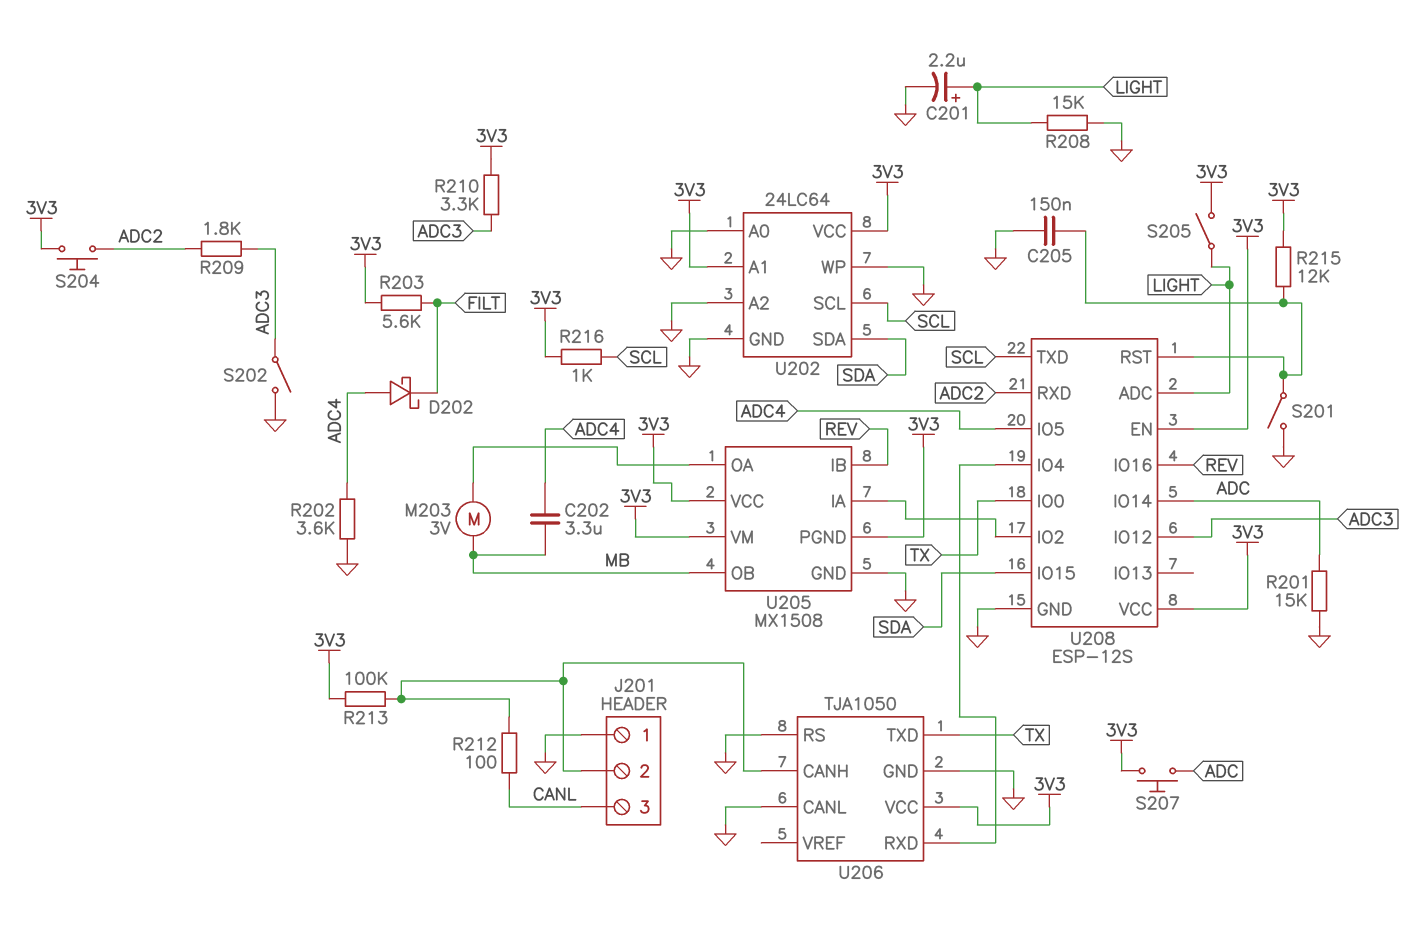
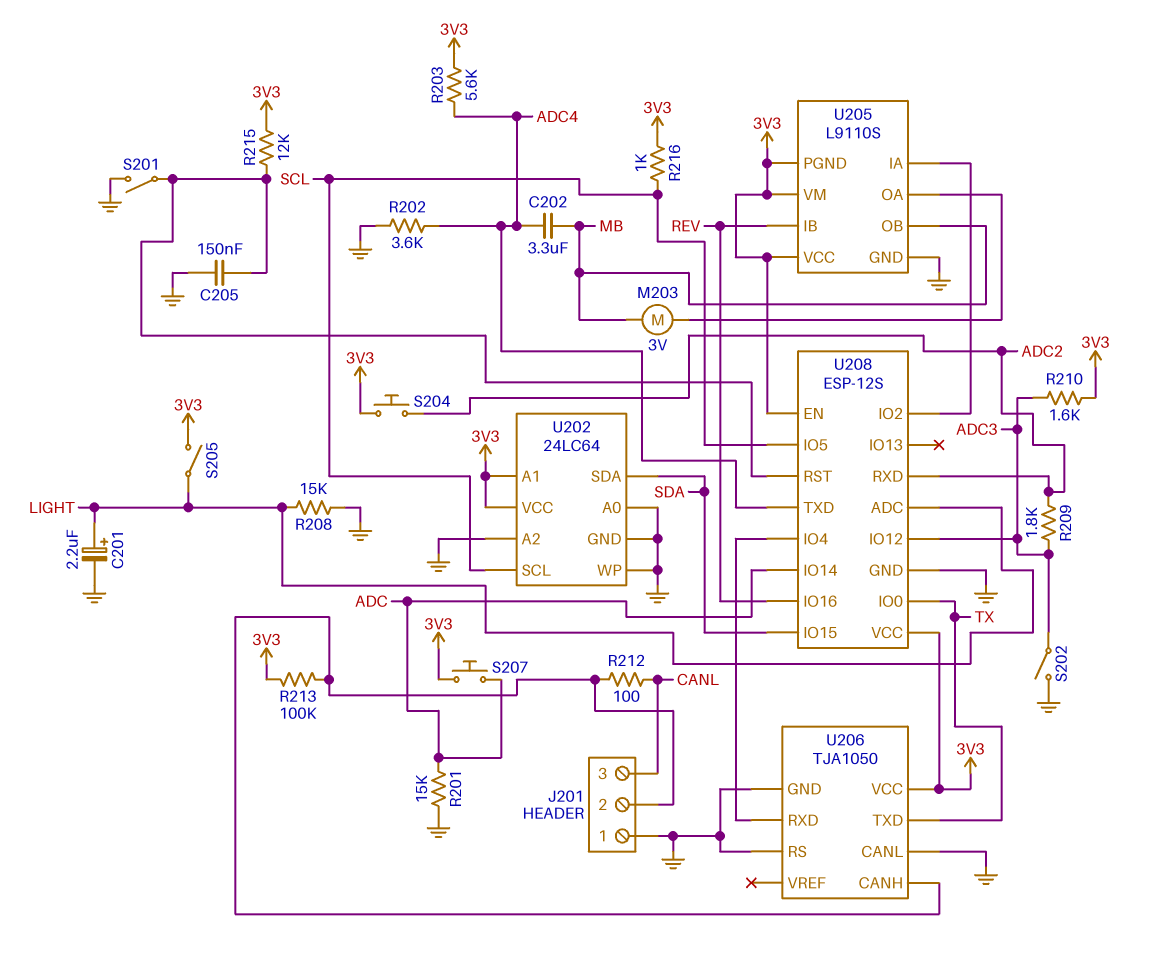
D202: schottky (A ADC4, K FILT) -> none
R203: 5.6k (3V3, FILT) -> 5.6k (3V3, ADC4)
R210: 3.3k (3V3, ADC3) -> 1.6k (3V3, ADC3)
U205: MX1508 -> L9110S
U208 pin IO5: ADC4 -> SCL
U208 pin TXD: SCL -> ADC4

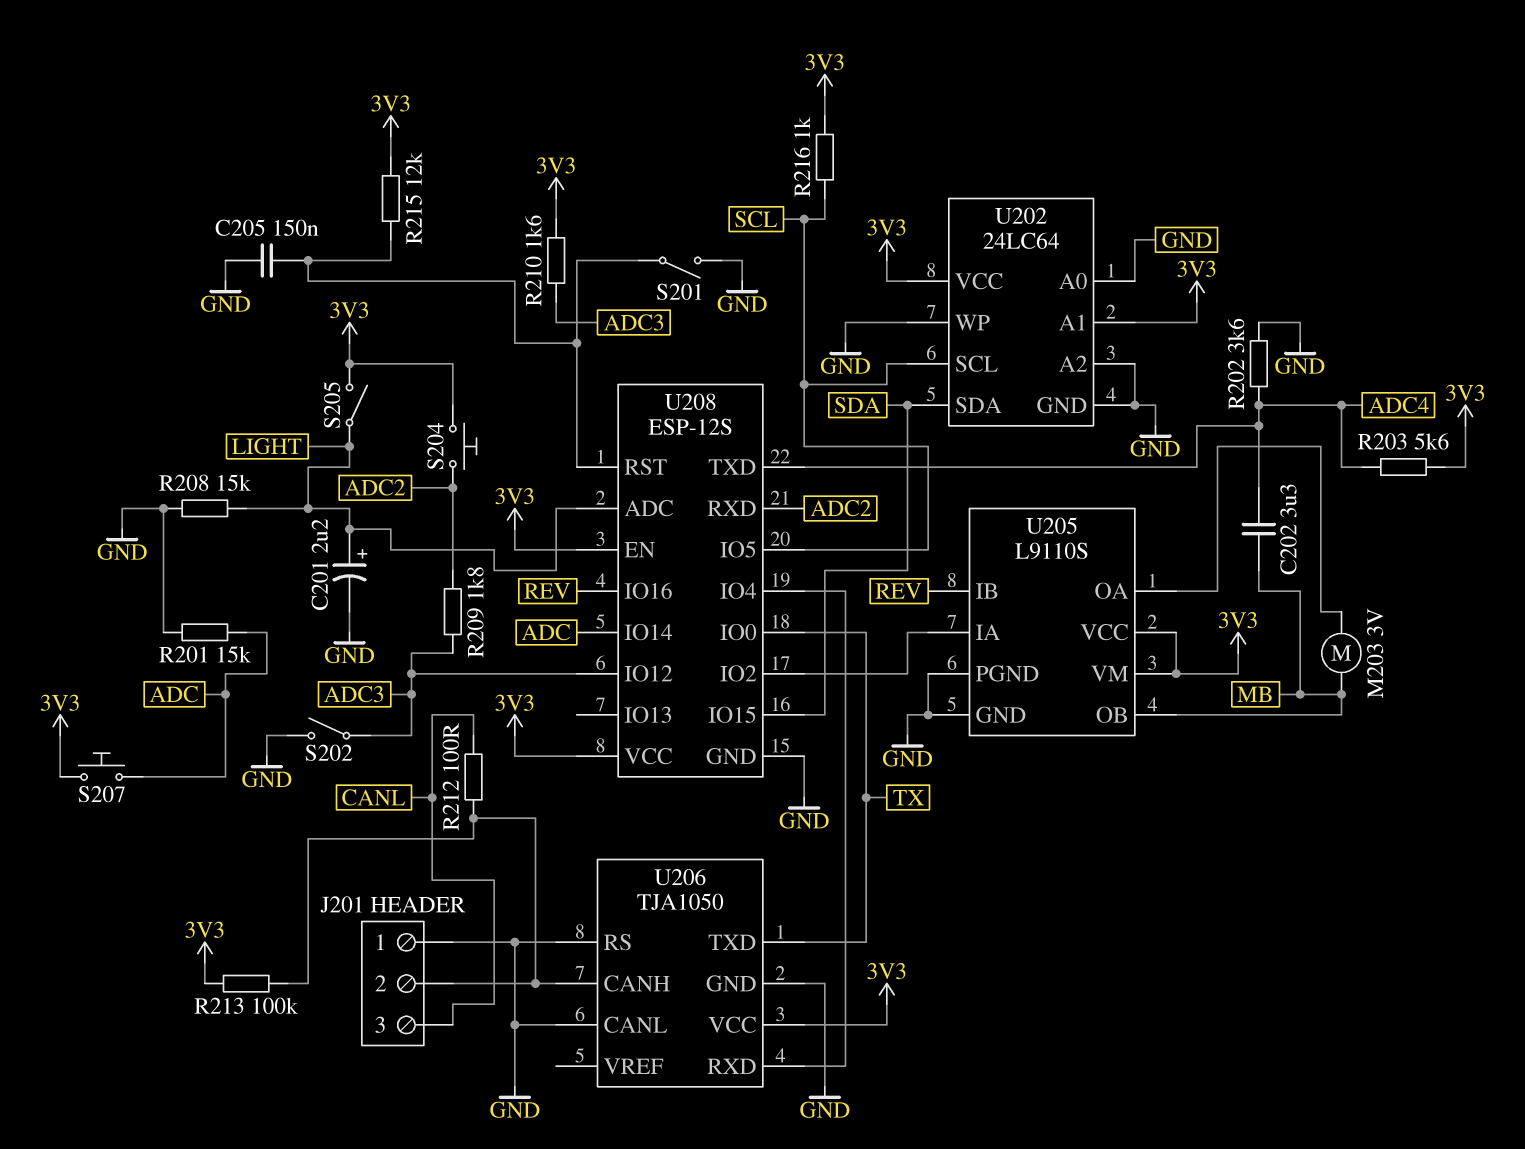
U205 pin PGND: 3V3 -> GND

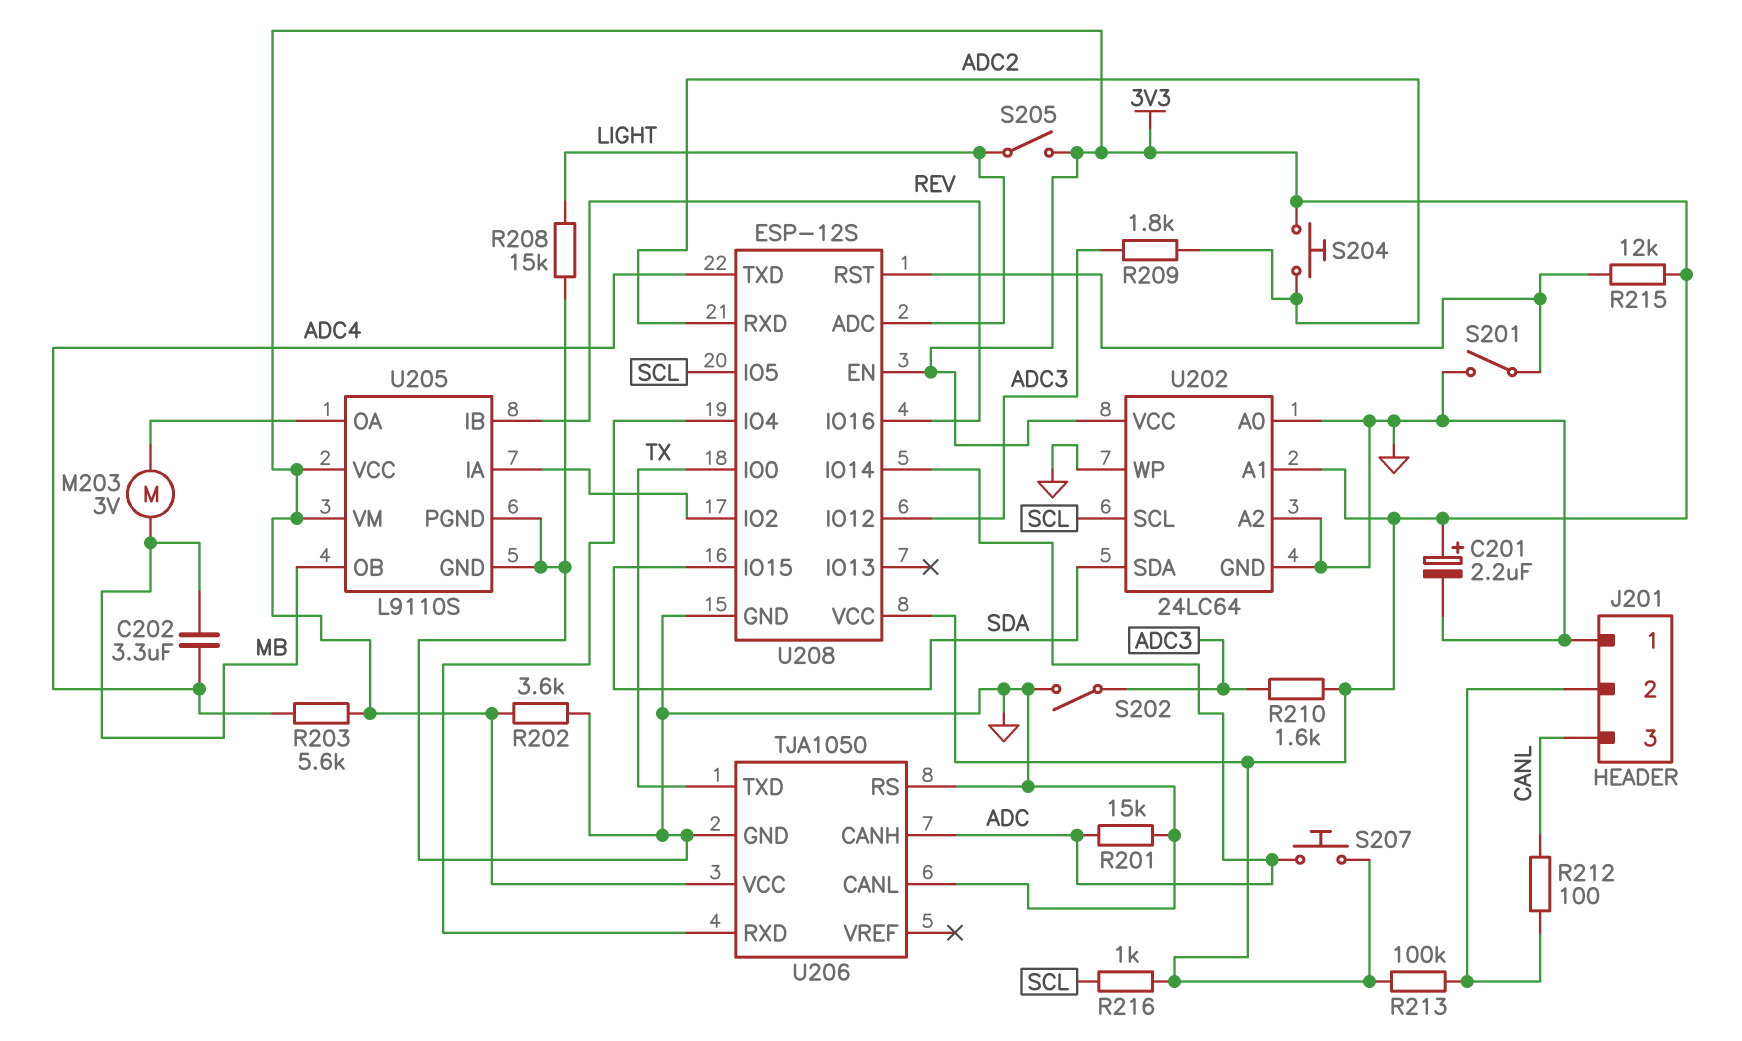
C201: 2.2uF (plus LIGHT, minus GND) -> 2.2uF (plus 3V3, minus GND)
C205: 150nF (GND, U208/RST) -> none
R202: 3.6k (ADC4, GND) -> 3.6k (3V3, GND)
U206 pin CANH: J201/2 -> ADC

